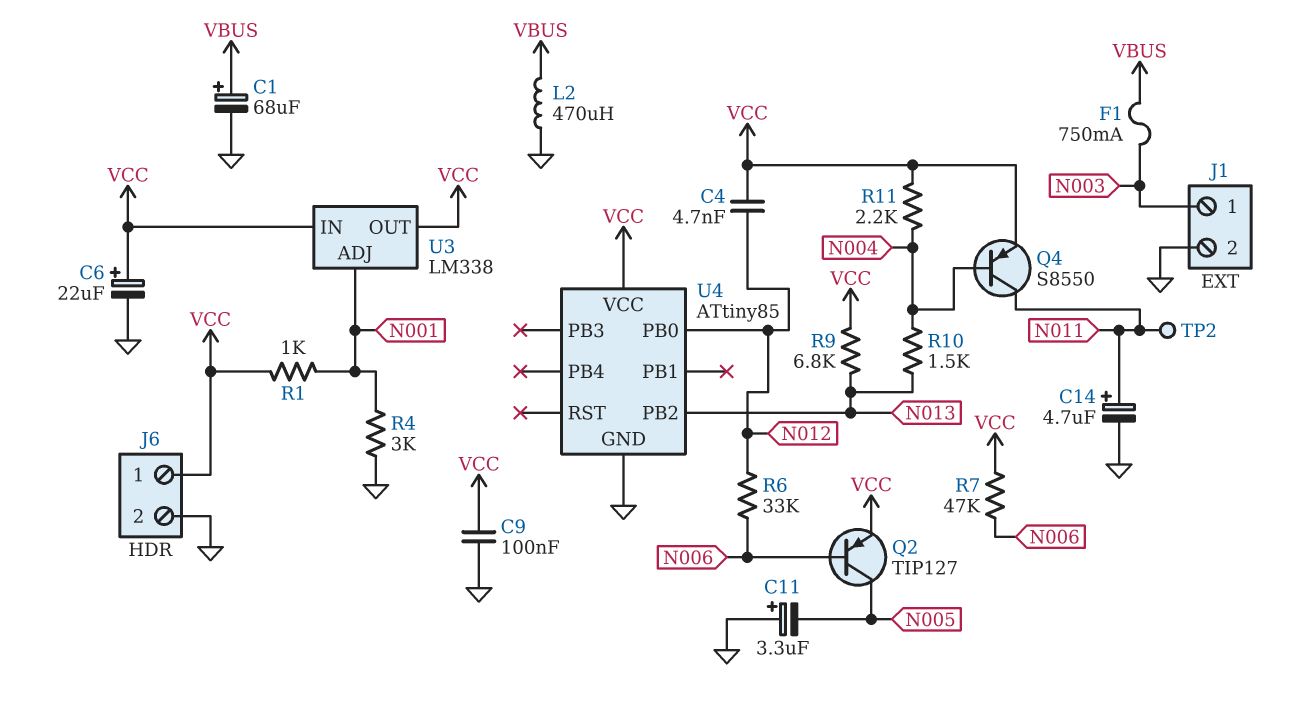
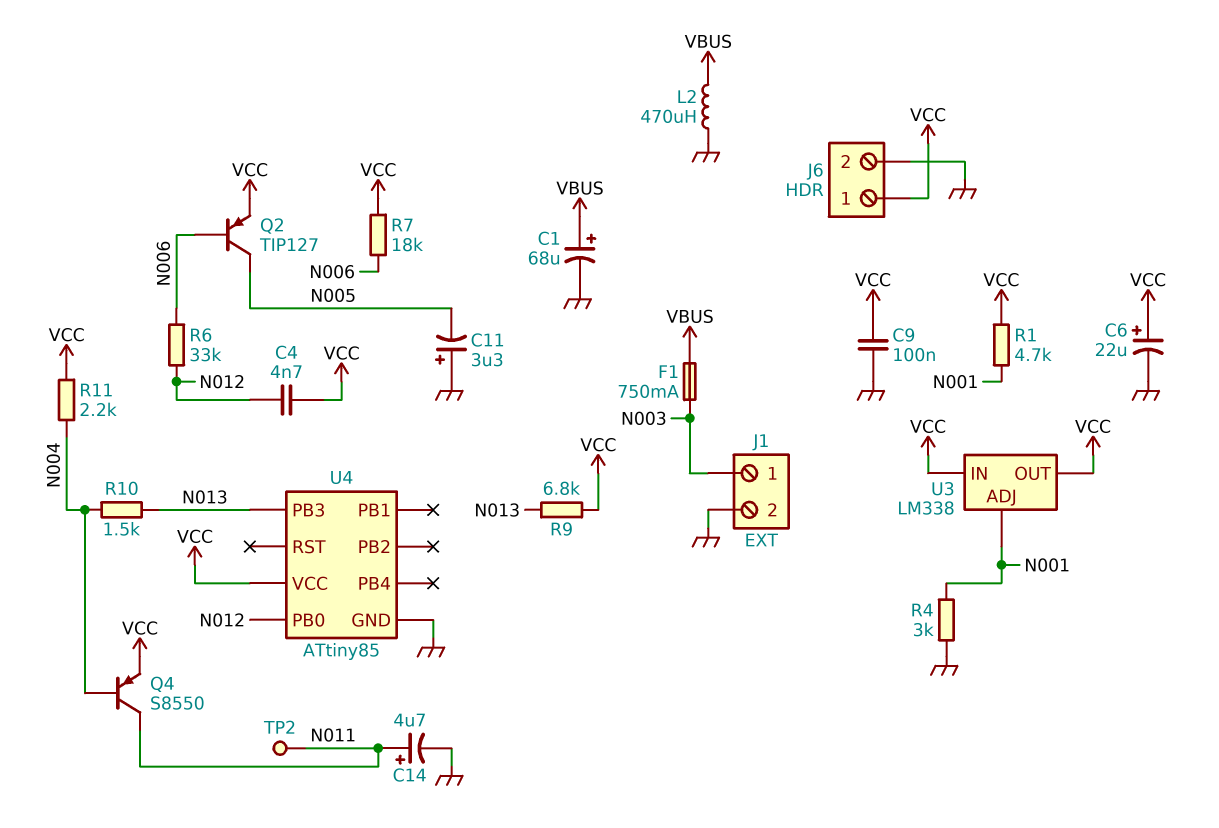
R1: 1k (N001, VCC) -> 4.7k (N001, VCC)
R7: 47k (N006, VCC) -> 18k (N006, VCC)
U4 pin PB2: N013 -> none
U4 pin PB3: none -> N013

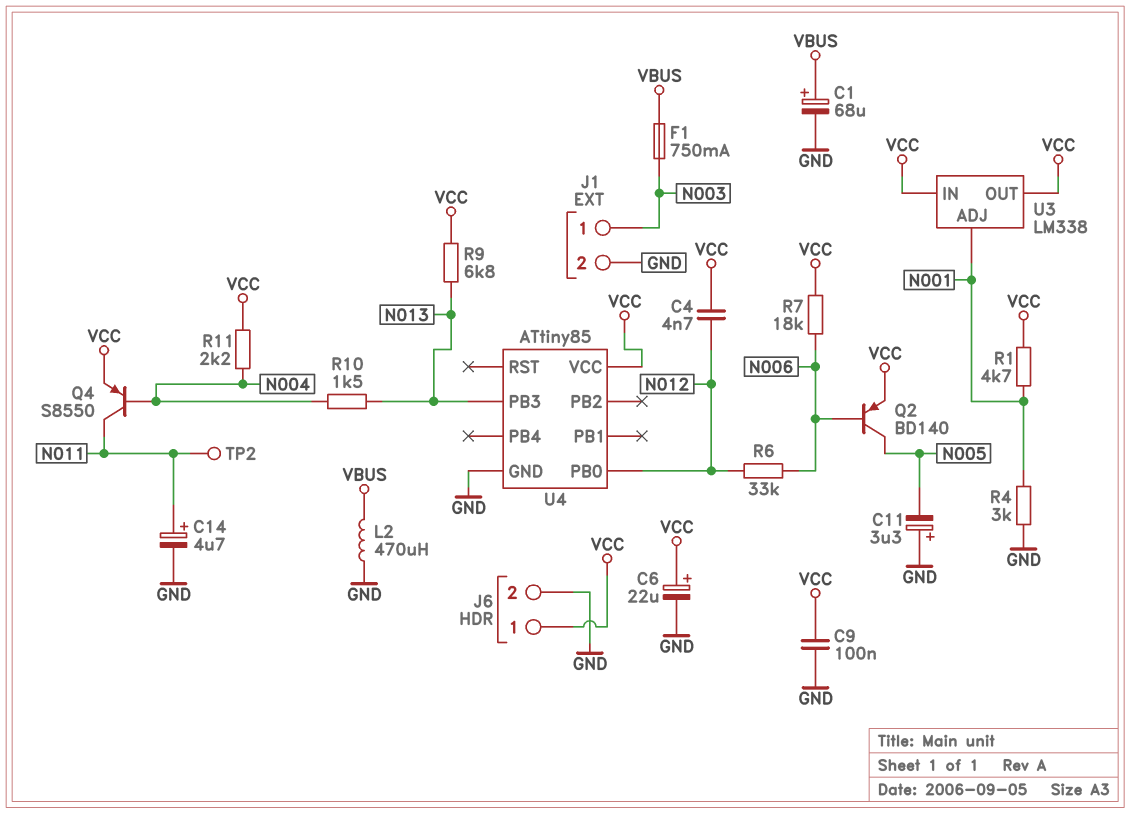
Q2: PNP TIP127 (B N006, C N005, E VCC) -> PNP BD140 (B N006, C N005, E VCC)

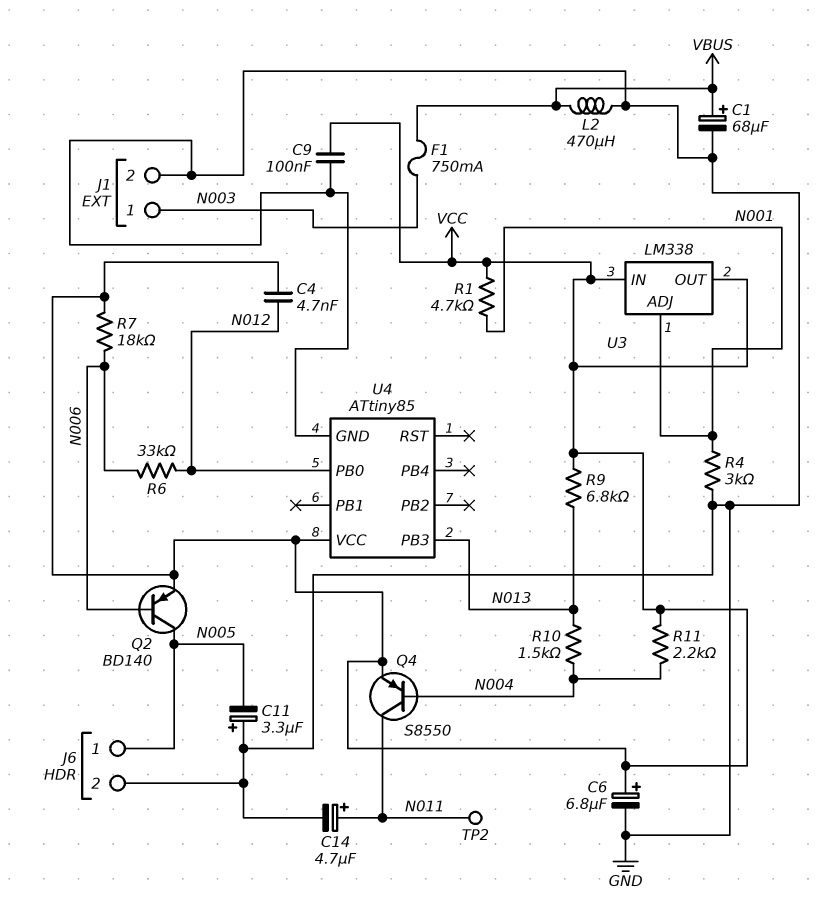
C6: 22uF (plus VCC, minus GND) -> 6.8uF (plus VCC, minus GND)
J6 pin 1: VCC -> N005

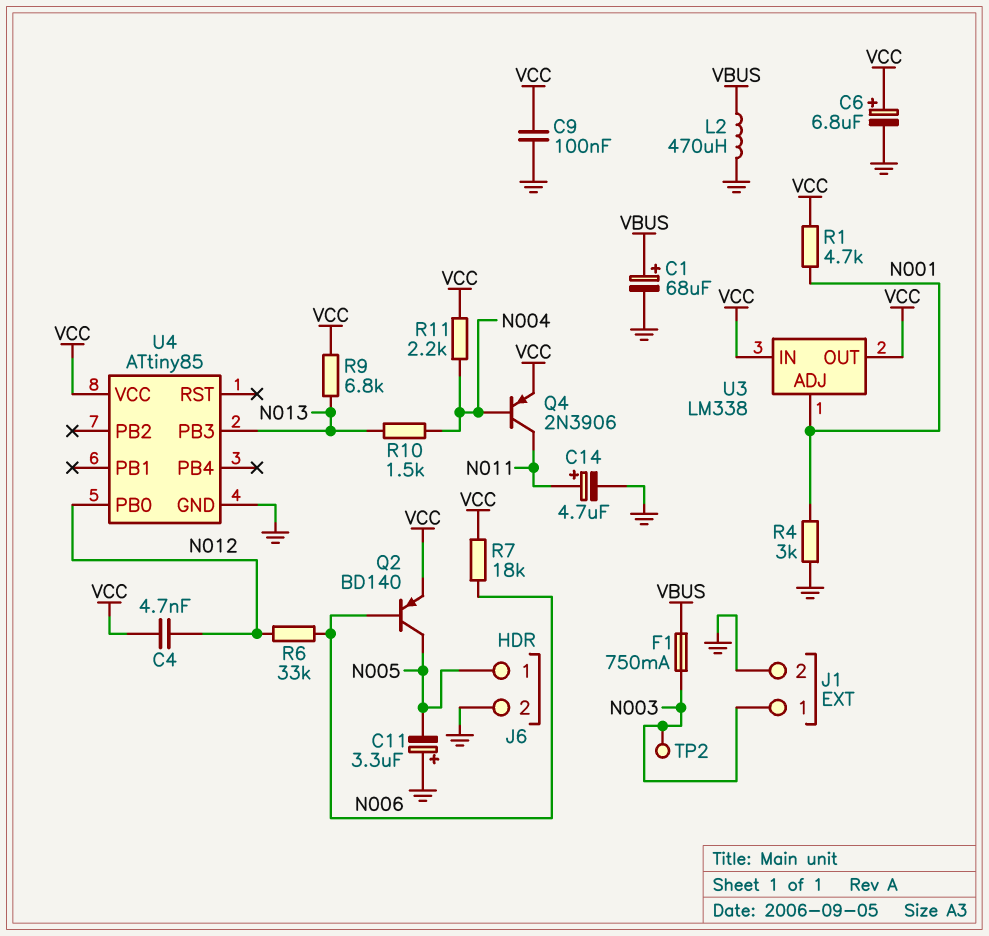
Q4: PNP S8550 (B N004, C N011, E VCC) -> PNP 2N3906 (B N004, C N011, E VCC)
TP2: test point (N011) -> test point (N003)

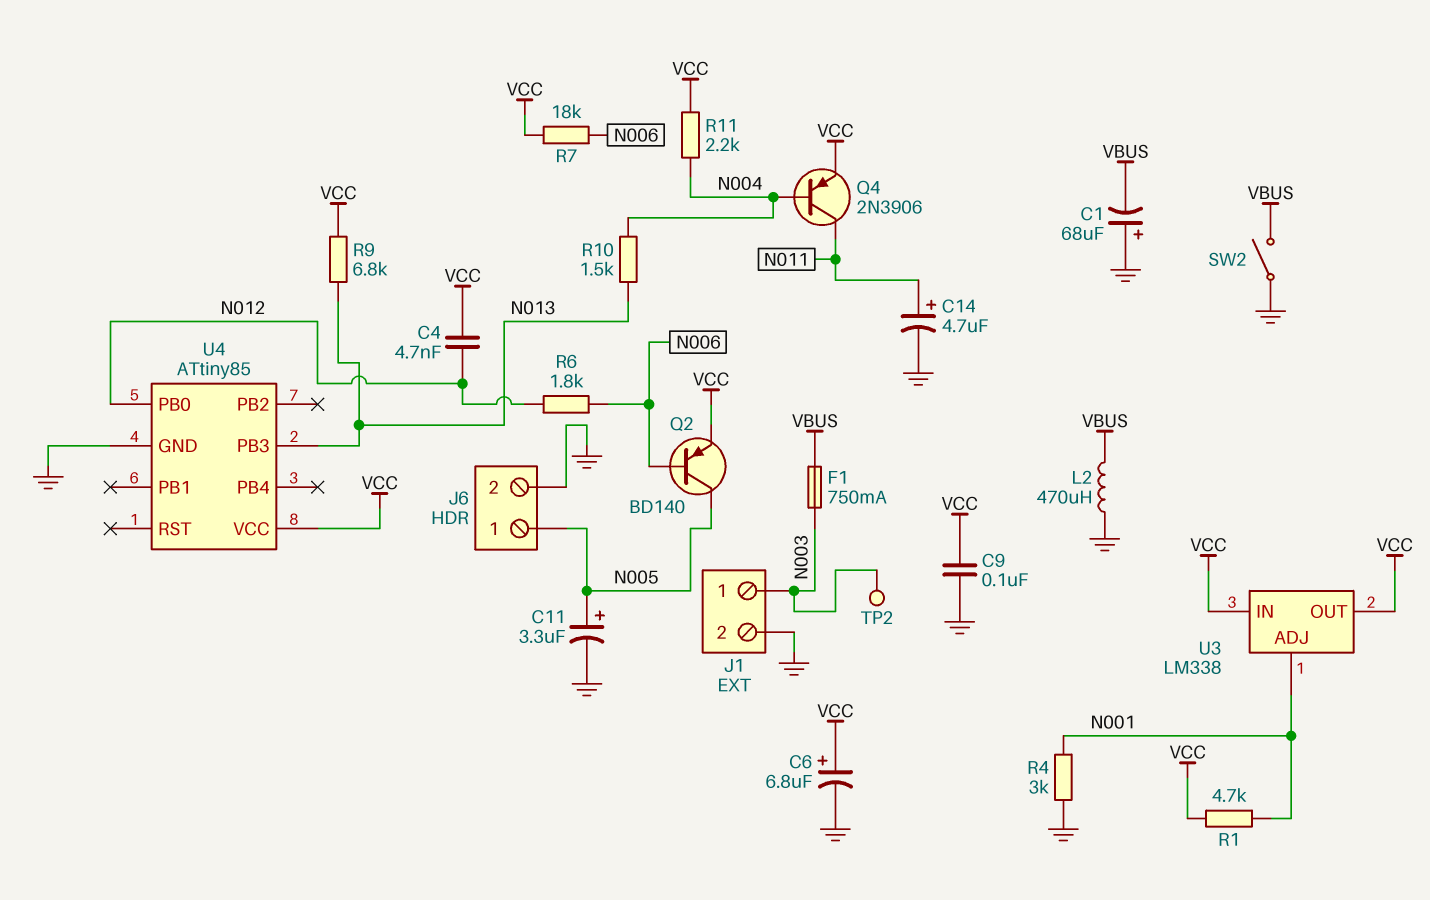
C1: 68uF (plus VBUS, minus GND) -> 68uF (plus GND, minus VBUS)
C11: 3.3uF (plus GND, minus N005) -> 3.3uF (plus N005, minus GND)
R6: 33k (N006, N012) -> 1.8k (N006, N012)
SW2: none -> switch (GND, VBUS)

